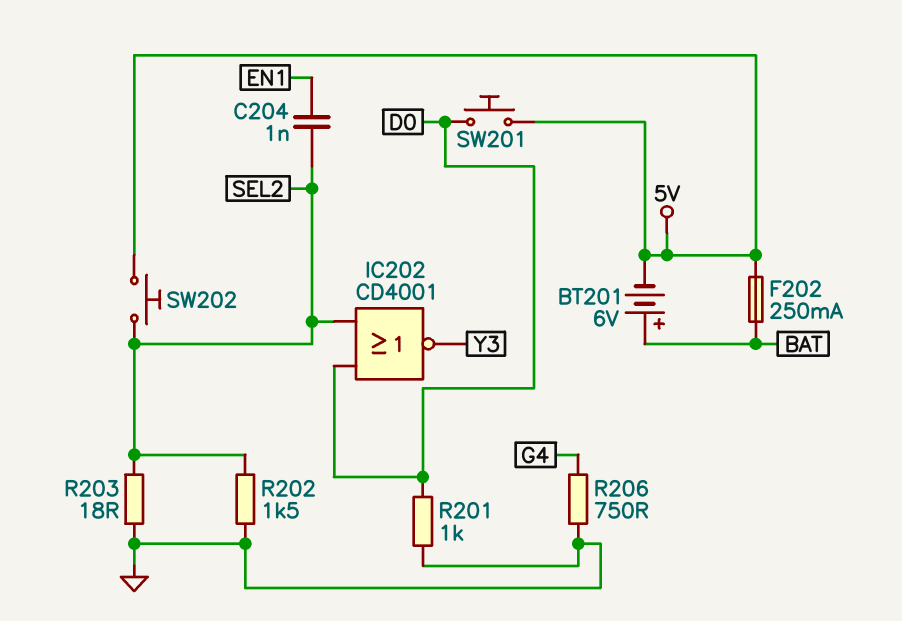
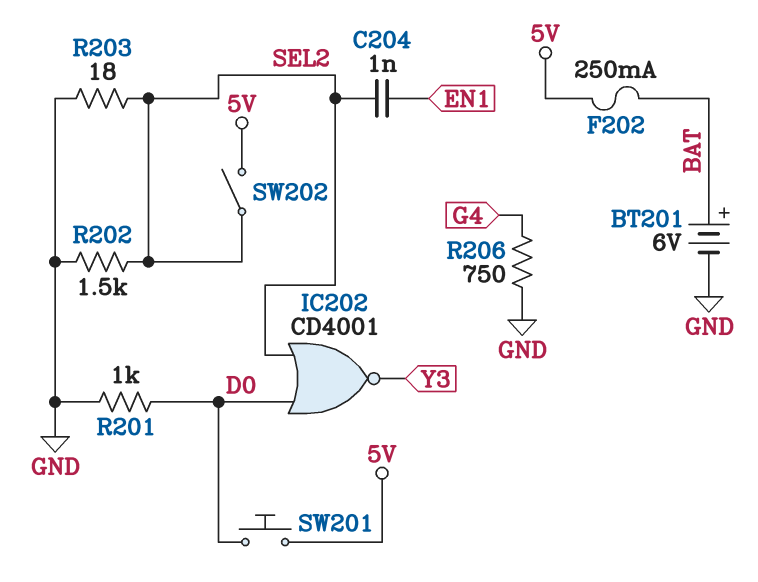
BT201: 6V (plus BAT, minus 5V) -> 6V (plus BAT, minus GND)
SW202: button (5V, SEL2) -> switch (5V, SEL2)

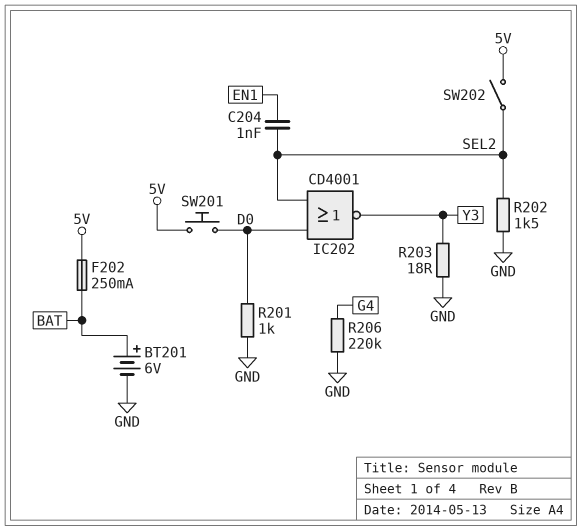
R203: 18 (GND, SEL2) -> 18 (GND, Y3)
R206: 750 (G4, GND) -> 220k (G4, GND)

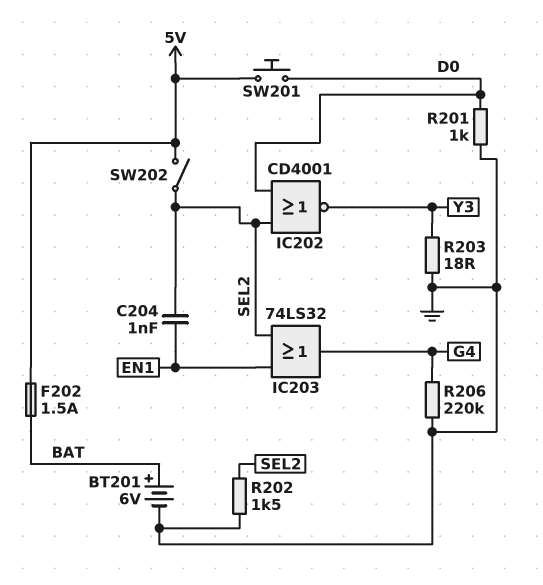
F202: 250mA (5V, BAT) -> 1.5A (5V, BAT)
IC203: none -> OR 74LS32 (in EN1, in SEL2, out G4)

